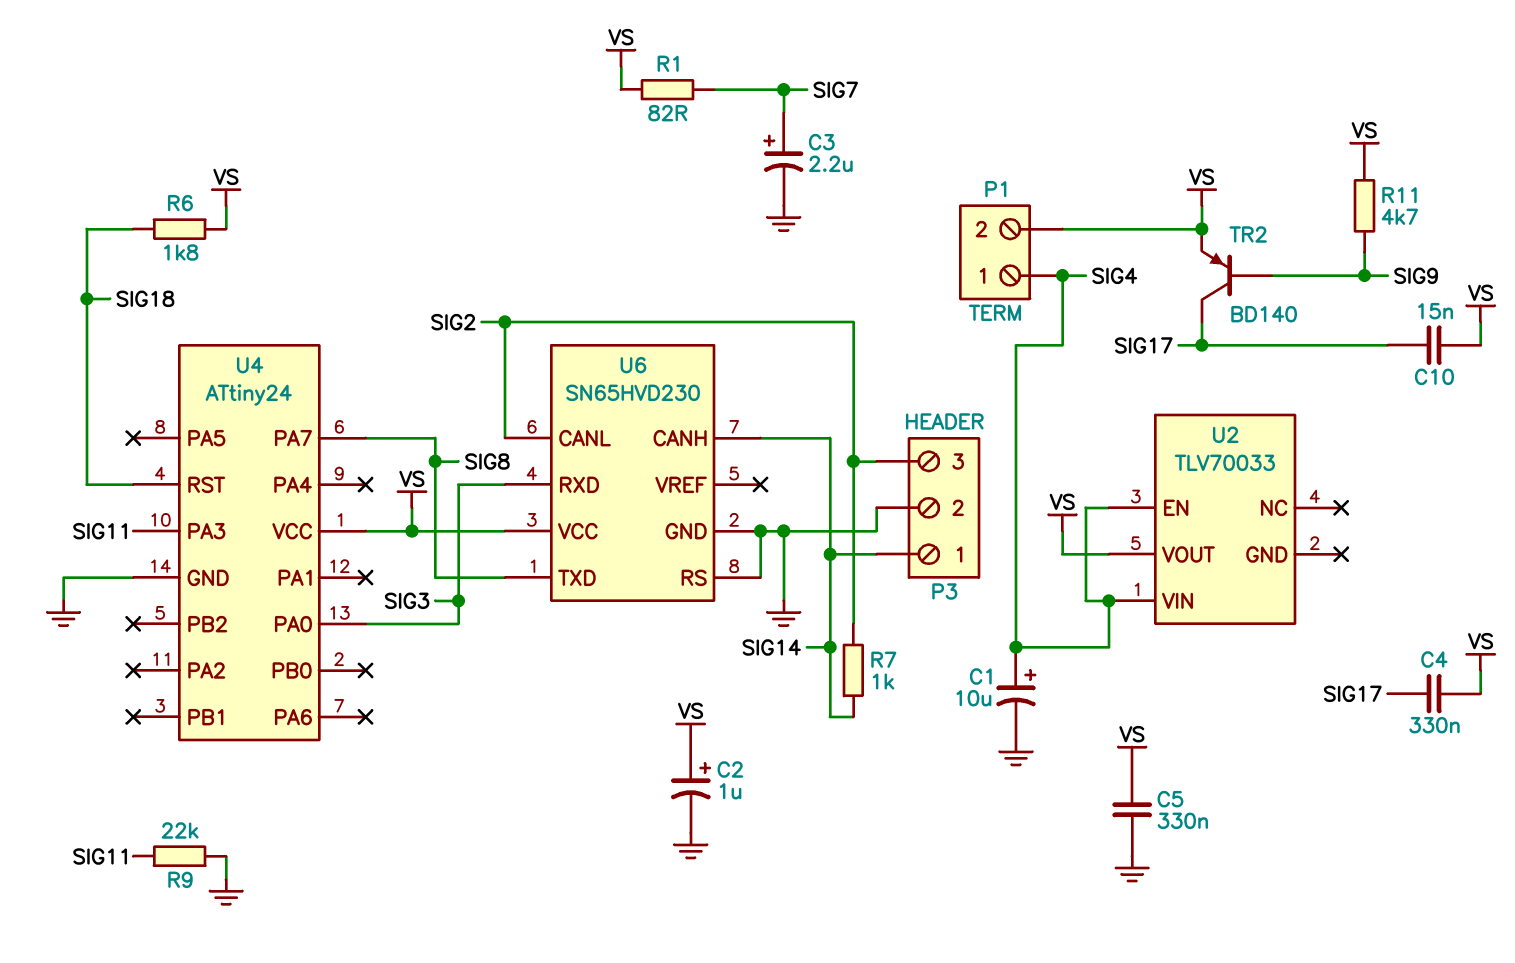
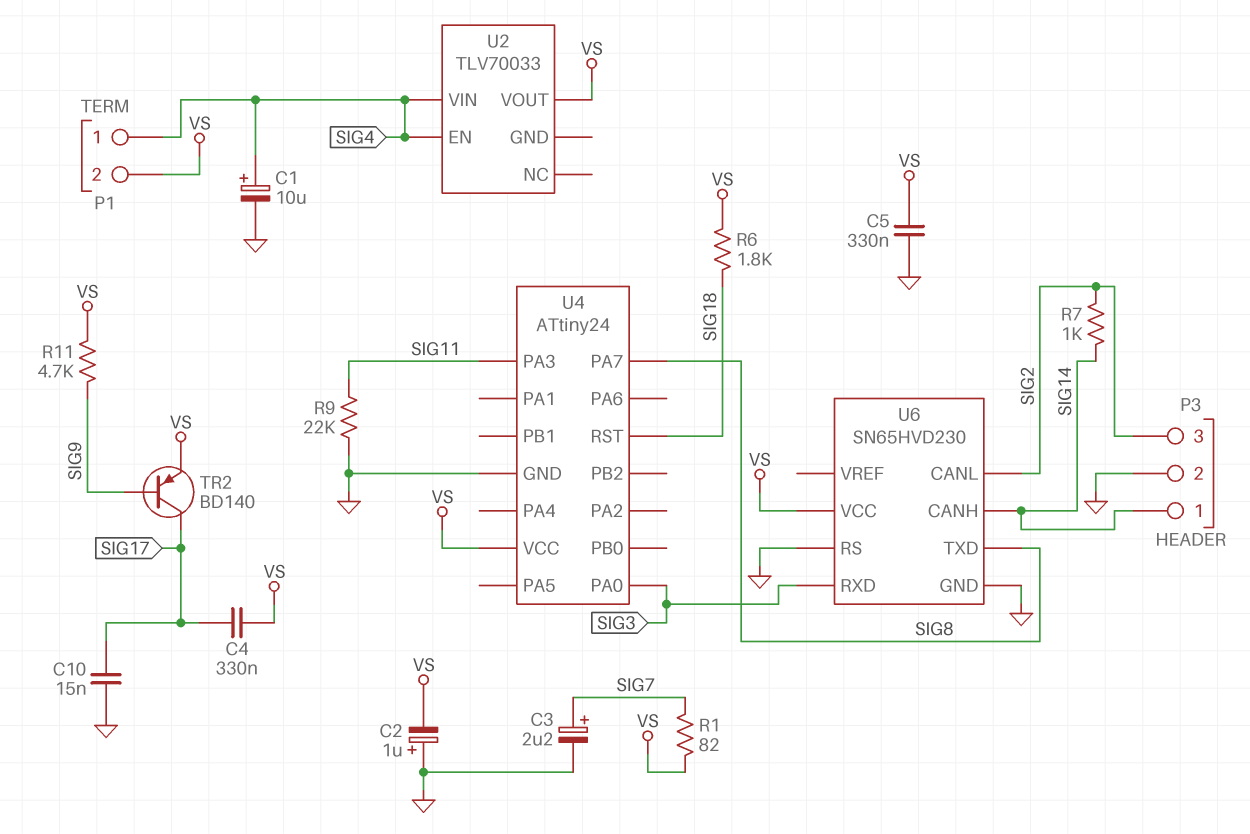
C2: 1uF (plus VS, minus GND) -> 1uF (plus GND, minus VS)
C10: 15nF (SIG17, VS) -> 15nF (GND, SIG17)

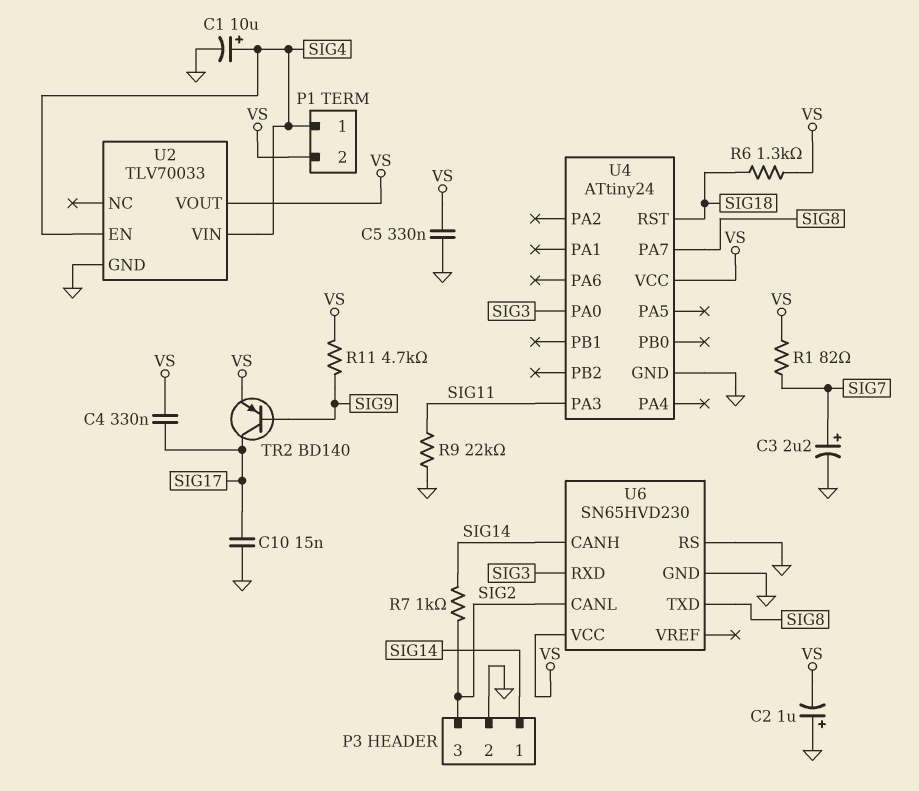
R6: 1.8k (SIG18, VS) -> 1.3k (SIG18, VS)
U2 pin GND: none -> GND

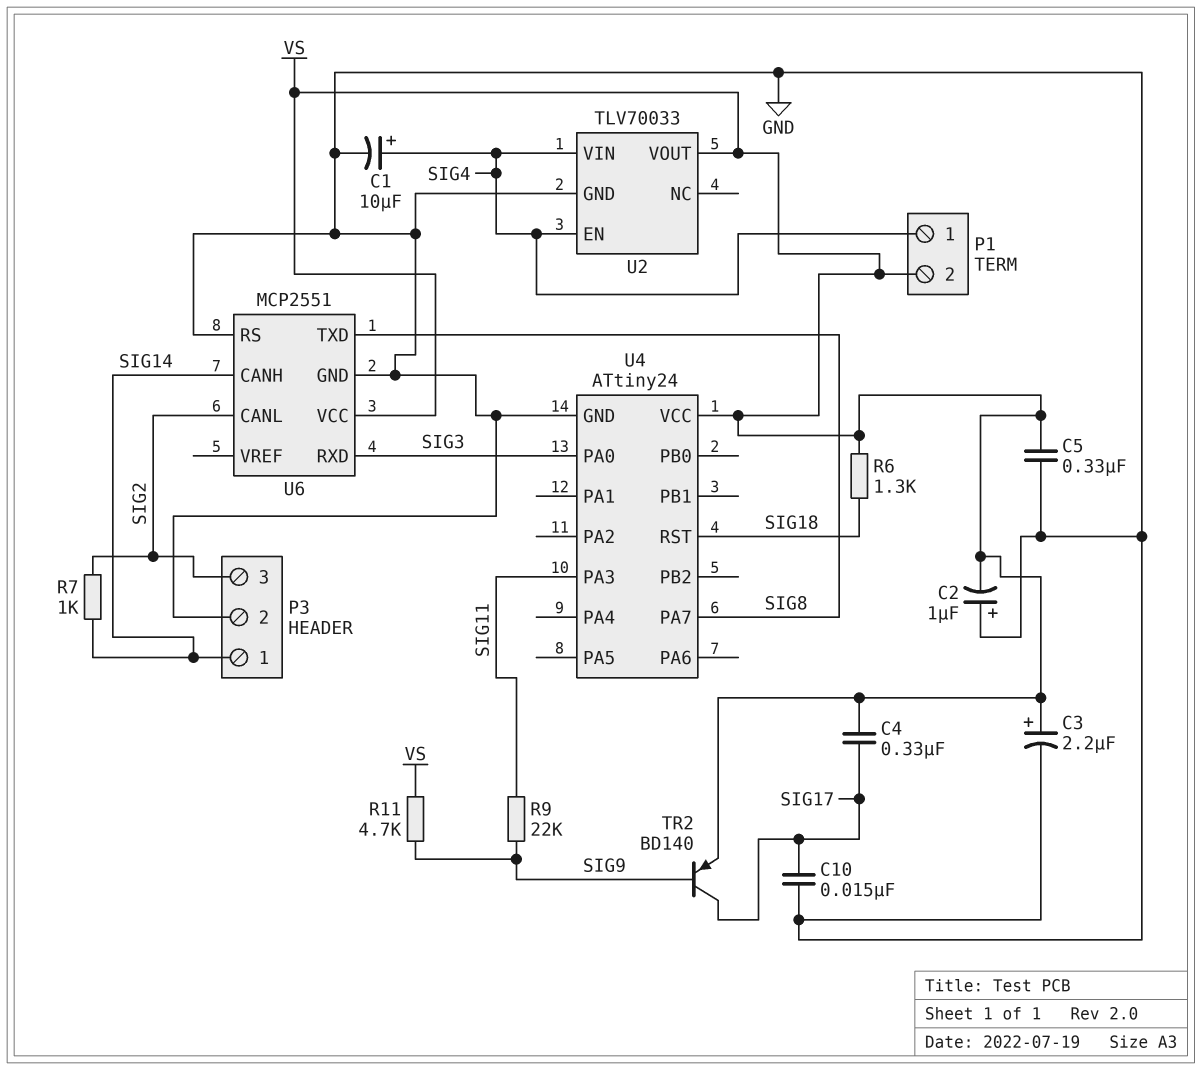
C3: 2.2uF (plus SIG7, minus GND) -> 2.2uF (plus VS, minus GND)
R1: 82 (SIG7, VS) -> none
R9: 22k (GND, SIG11) -> 22k (SIG9, SIG11)
U6: SN65HVD230 -> MCP2551

